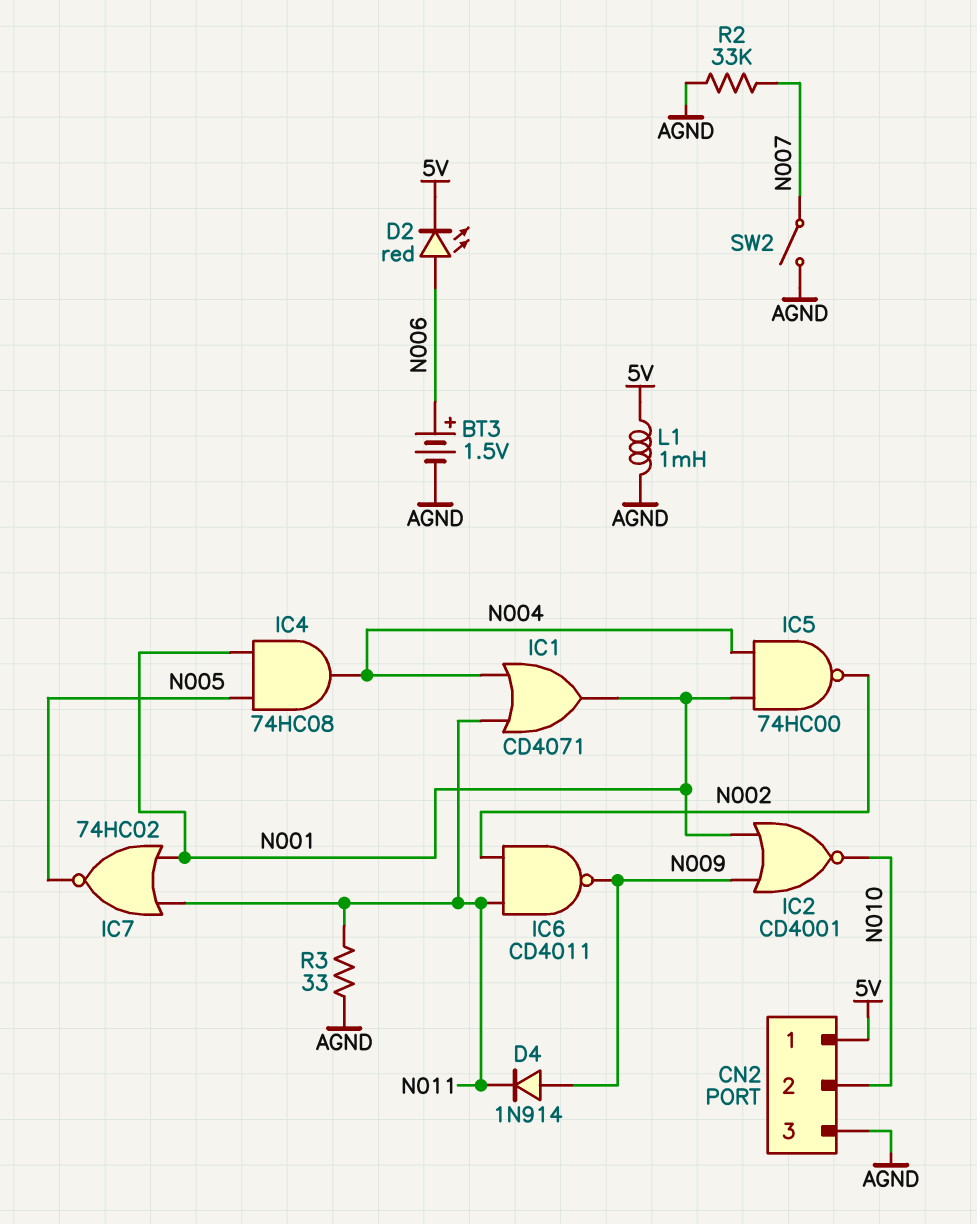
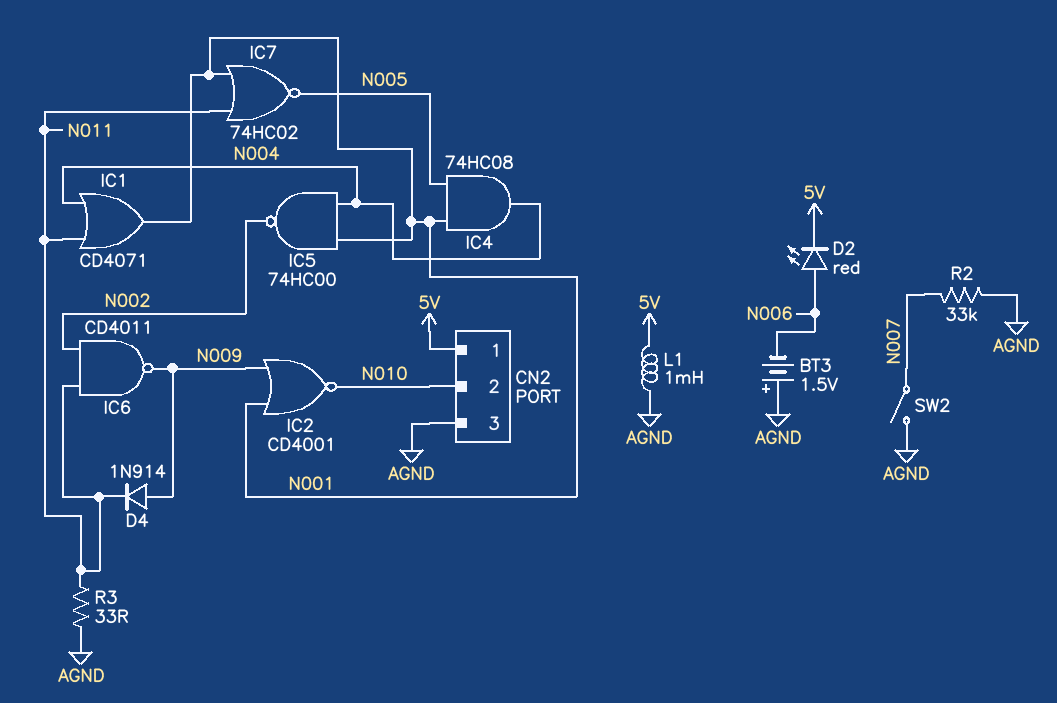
BT3: 1.5V (plus N006, minus AGND) -> 1.5V (plus AGND, minus N006)

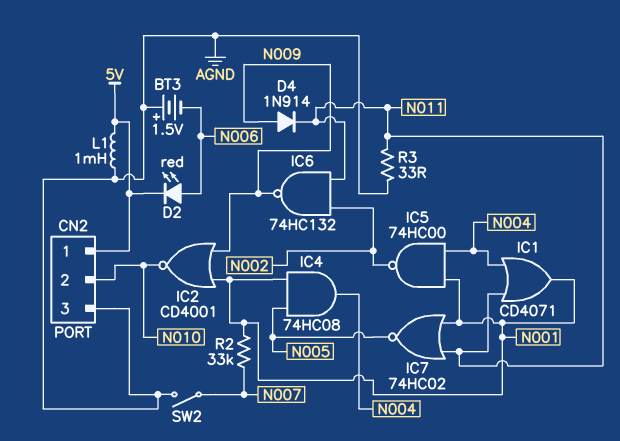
IC6: NAND CD4011 (in N002, in N011, out N009) -> NAND 74HC132 (in N002, in N011, out N009)
R2: 33k (AGND, N007) -> 33k (N001, N007)

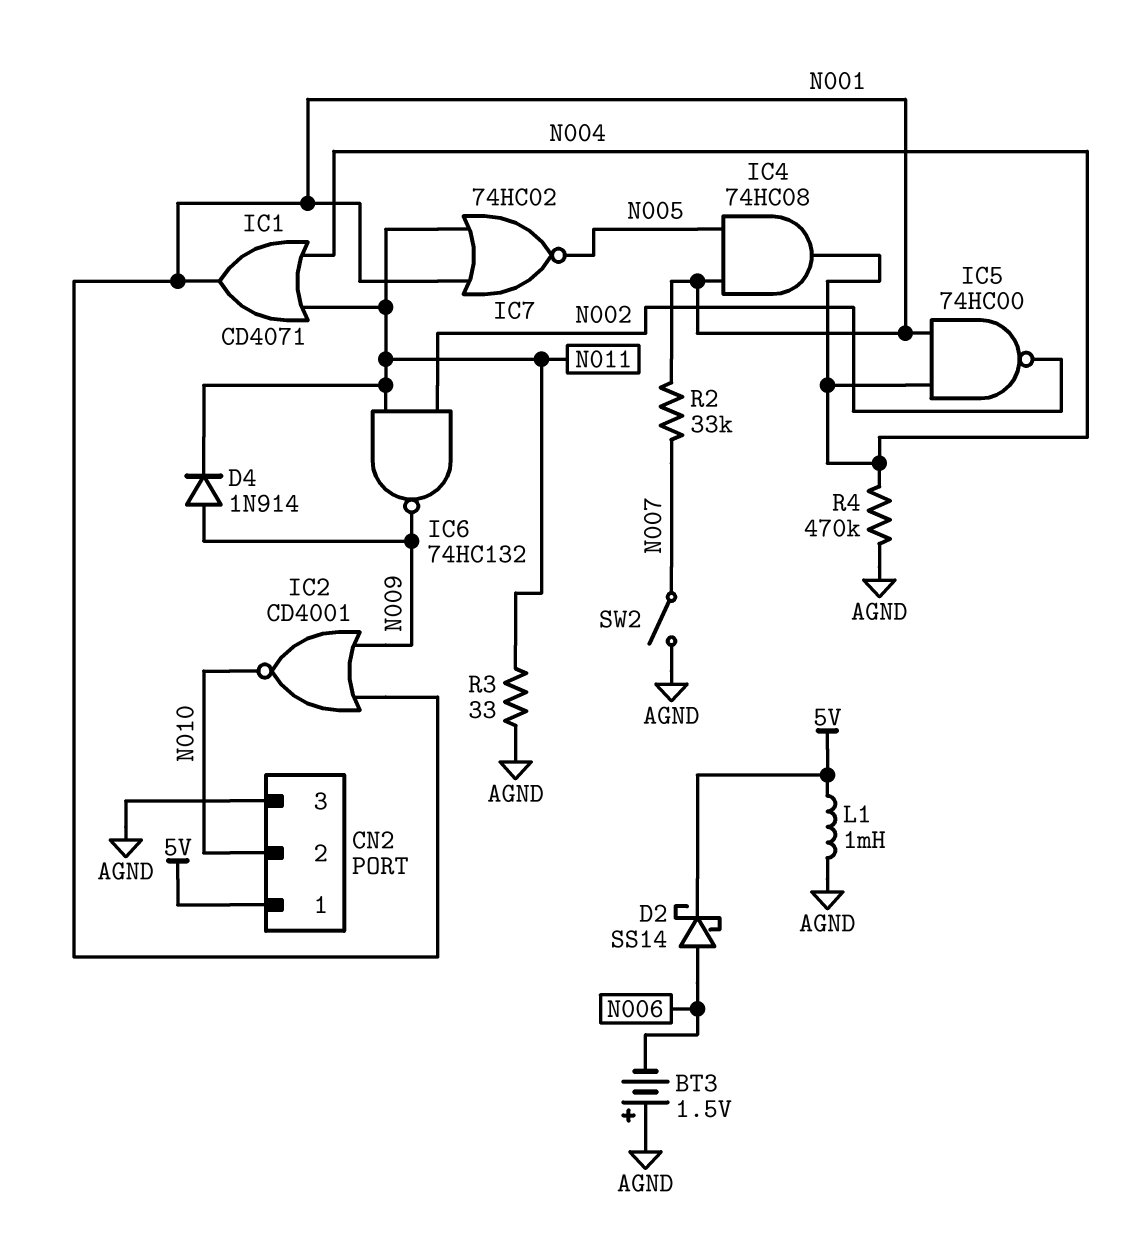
D2: LED red (A N006, K 5V) -> schottky SS14 (A N006, K 5V)
R4: none -> 470k (AGND, N004)

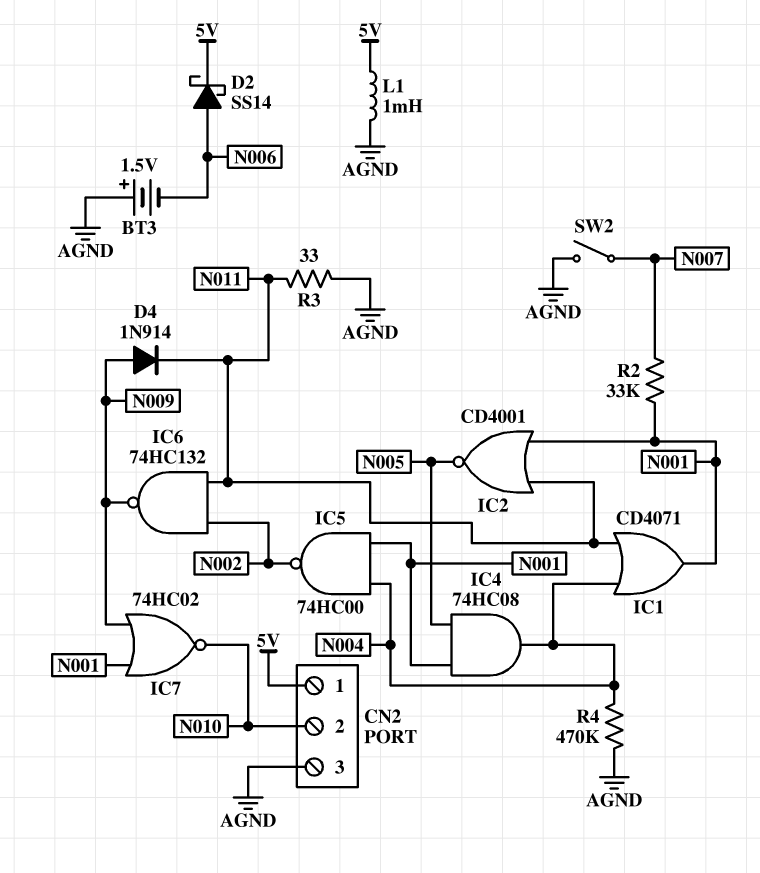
IC2: NOR CD4001 (in N001, in N009, out N010) -> NOR CD4001 (in N001, in N011, out N005)
IC7: NOR 74HC02 (in N001, in N011, out N005) -> NOR 74HC02 (in N001, in N009, out N010)

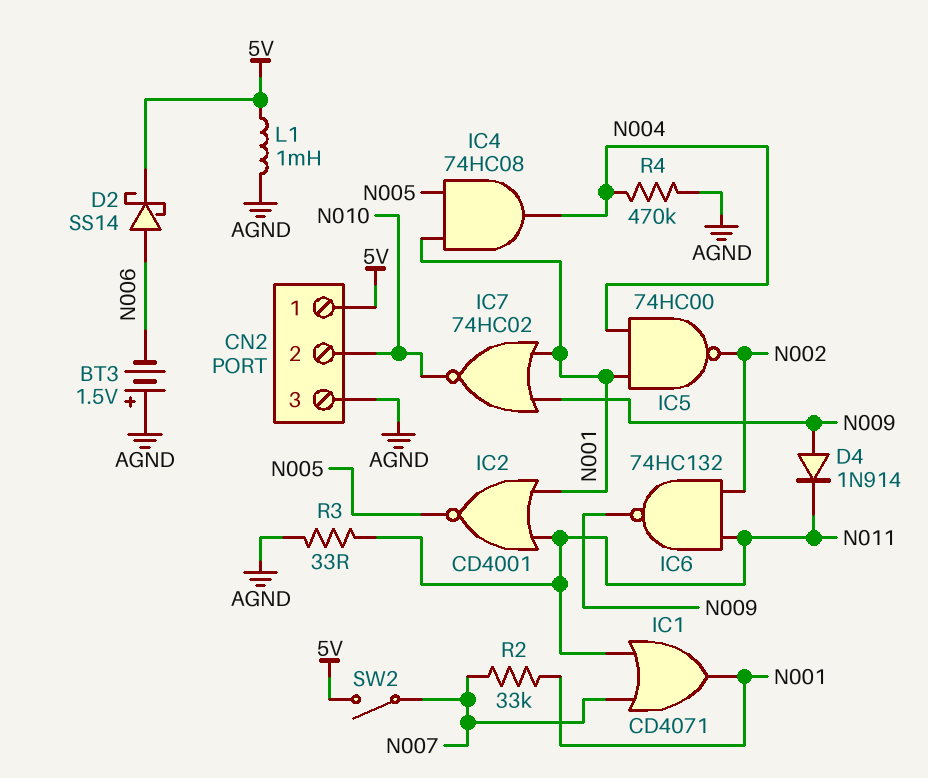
IC1: OR CD4071 (in N004, in N011, out N001) -> OR CD4071 (in N007, in N011, out N001)
SW2: switch (AGND, N007) -> switch (5V, N007)

